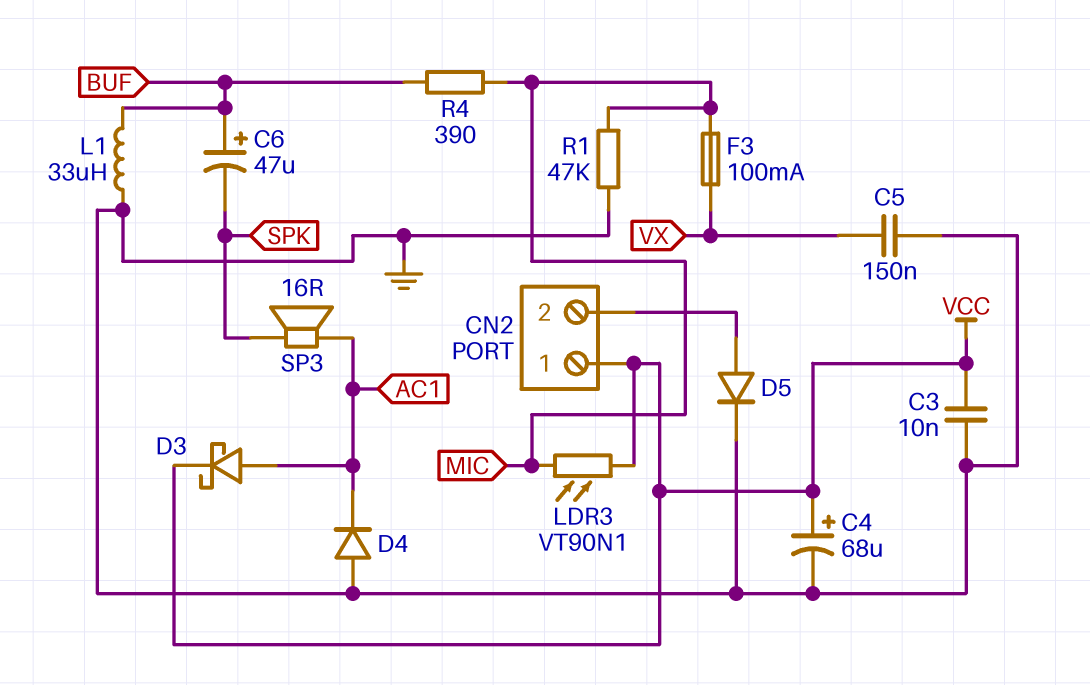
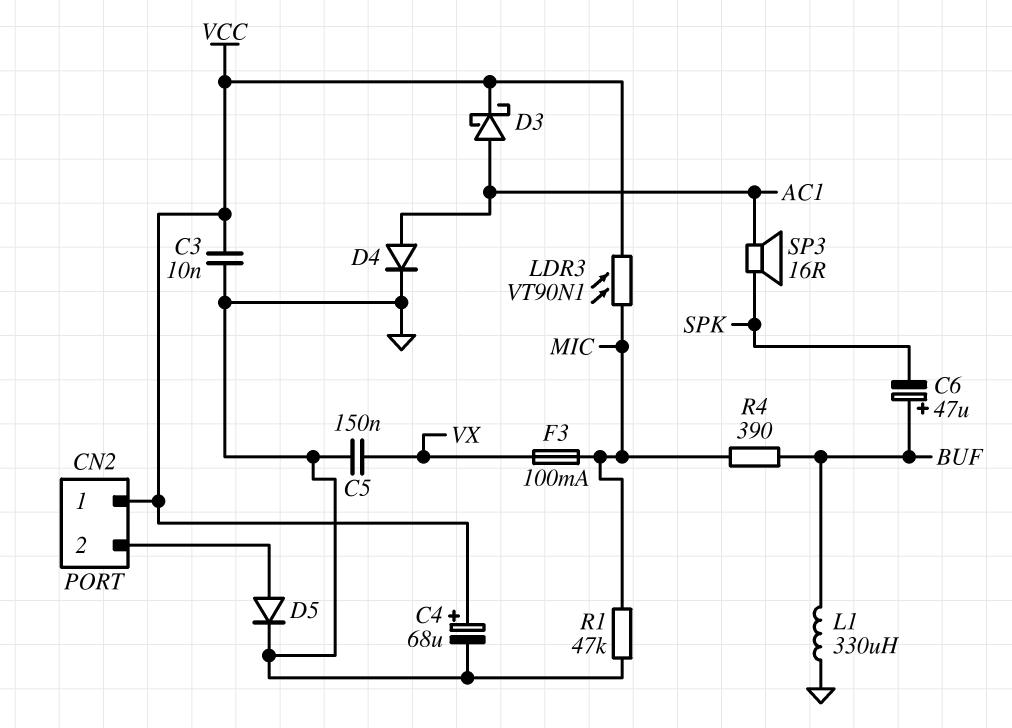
D4: diode (A GND, K AC1) -> diode (A AC1, K GND)
L1: 33uH (BUF, GND) -> 330uH (BUF, GND)

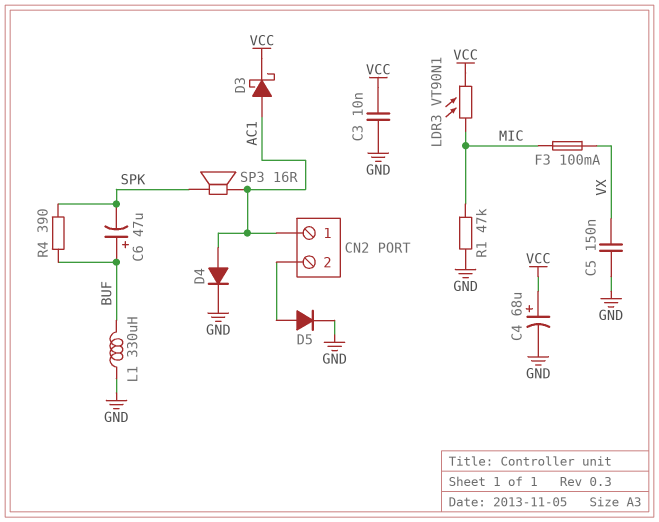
CN2 pin 1: VCC -> AC1
R4: 390 (BUF, MIC) -> 390 (BUF, SPK)

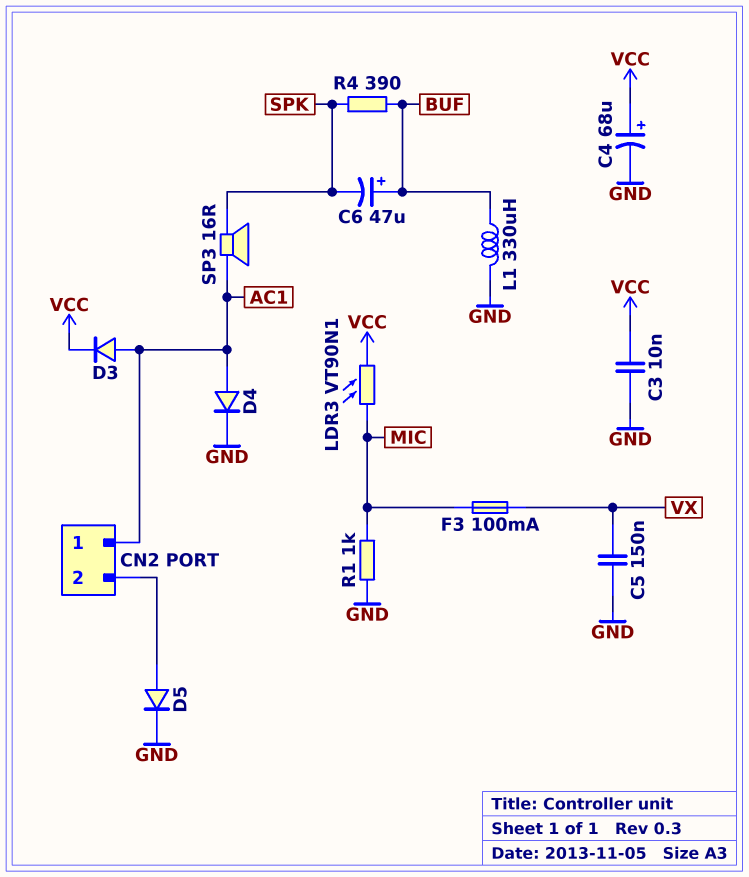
D3: schottky (A AC1, K VCC) -> diode (A AC1, K VCC)
R1: 47k (GND, MIC) -> 1k (GND, MIC)

